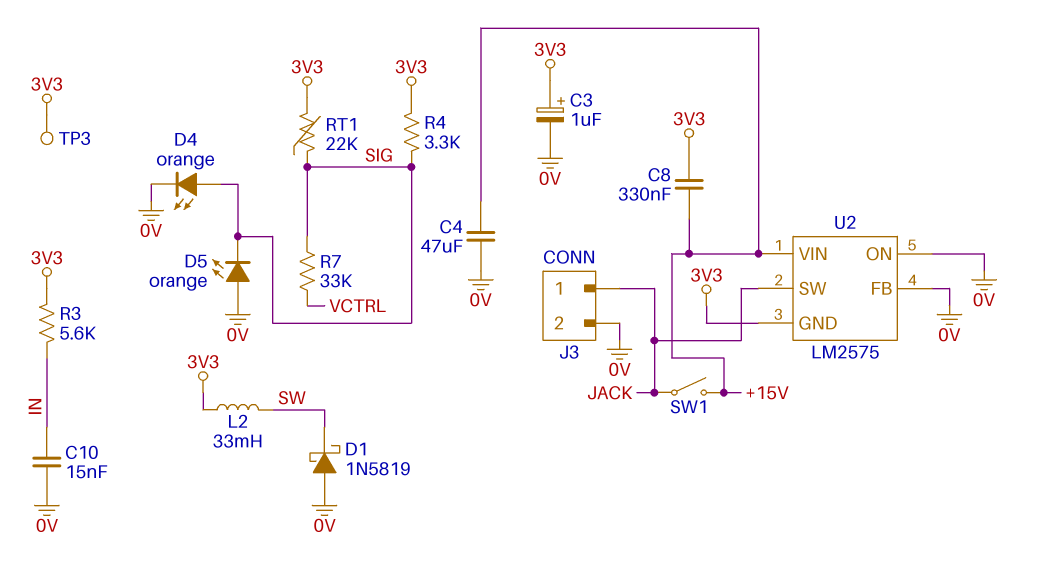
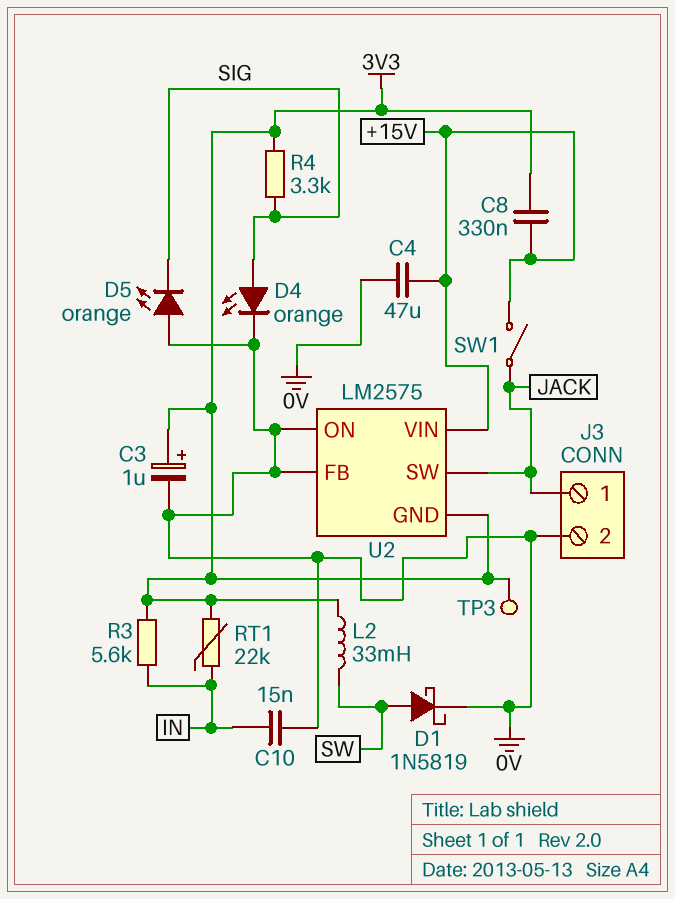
D1: schottky 1N5819 (A 0V, K SW) -> schottky 1N5819 (A SW, K 0V)
R7: 33k (SIG, VCTRL) -> none
RT1: 22k (3V3, SIG) -> 22k (3V3, IN)

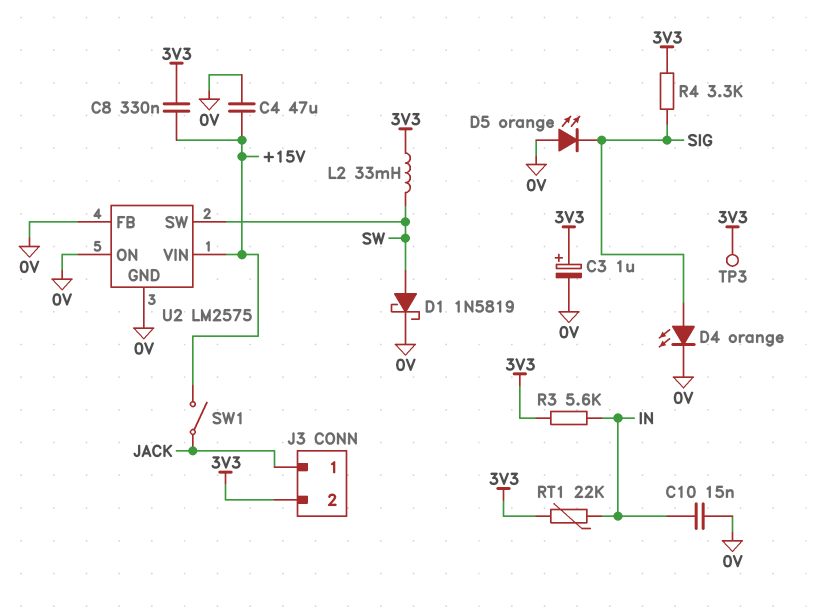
J3 pin 2: 0V -> 3V3
U2 pin GND: 3V3 -> 0V
U2 pin SW: JACK -> SW

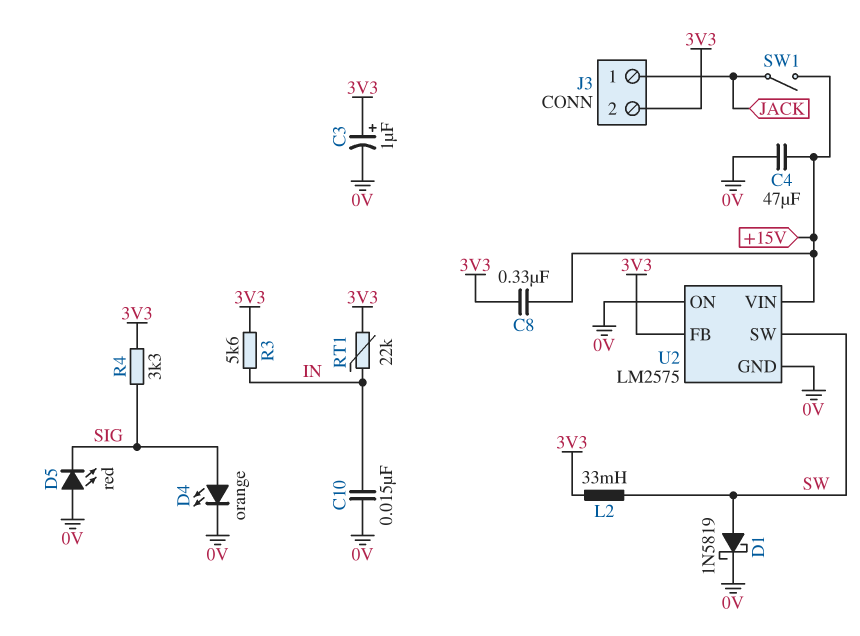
D5: LED orange (A 0V, K SIG) -> LED red (A 0V, K SIG)
TP3: test point (3V3) -> none
U2 pin FB: 0V -> 3V3

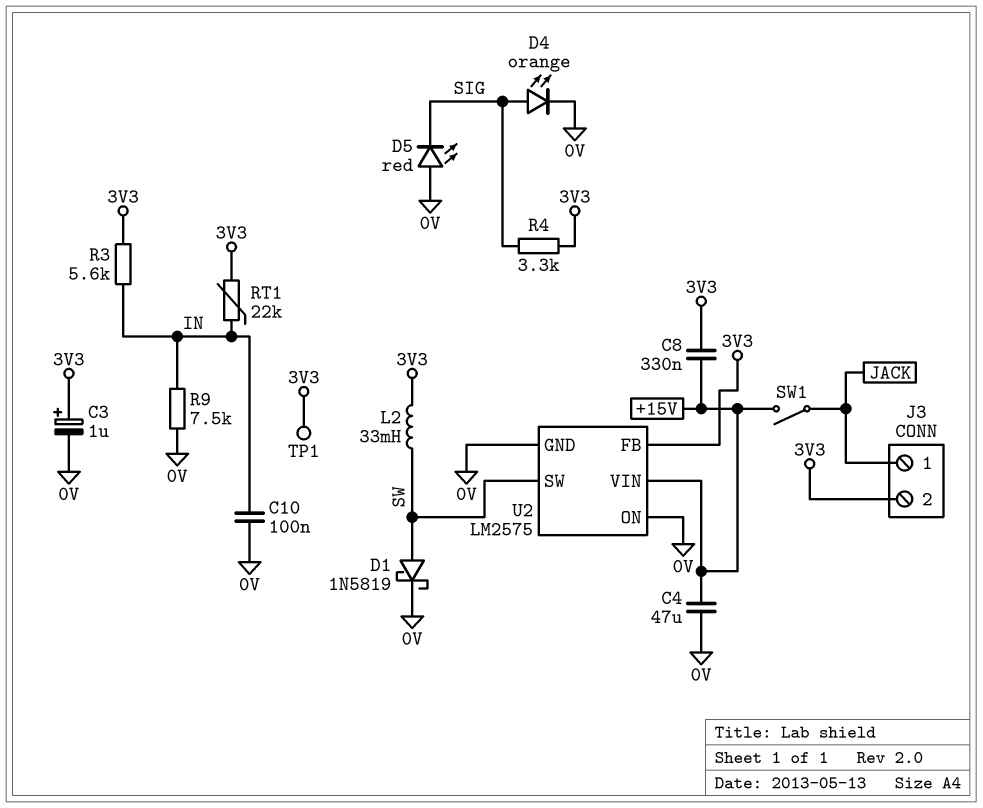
C10: 15nF (0V, IN) -> 100nF (0V, IN)
R9: none -> 7.5k (0V, IN)
TP1: none -> test point (3V3)

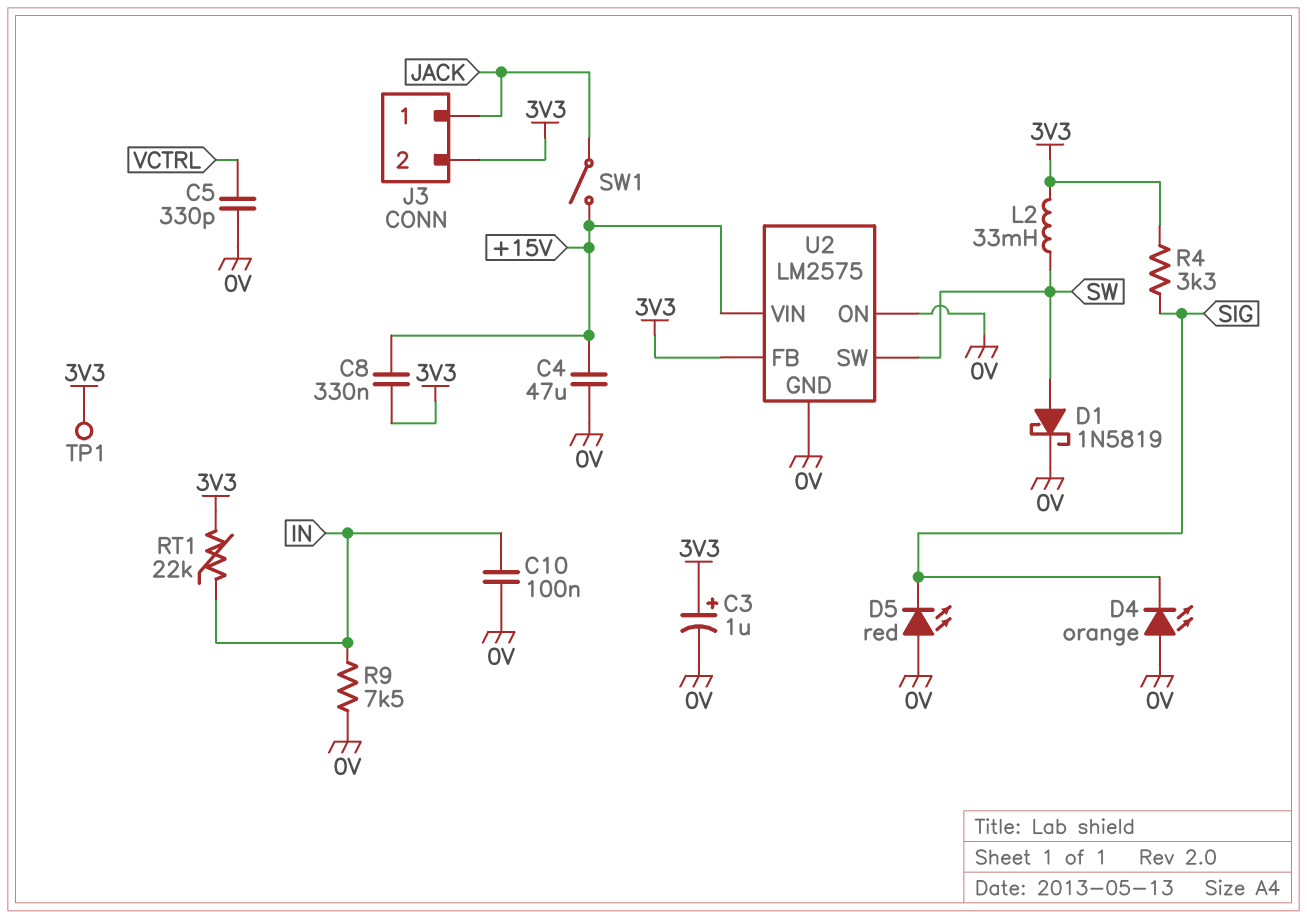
C5: none -> 330pF (0V, VCTRL)
D4: LED orange (A SIG, K 0V) -> LED orange (A 0V, K SIG)
R3: 5.6k (3V3, IN) -> none

